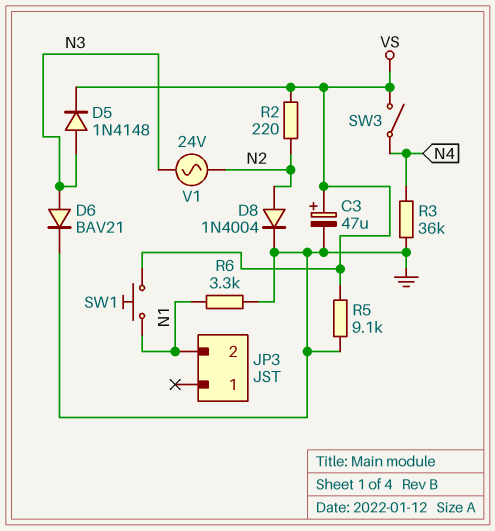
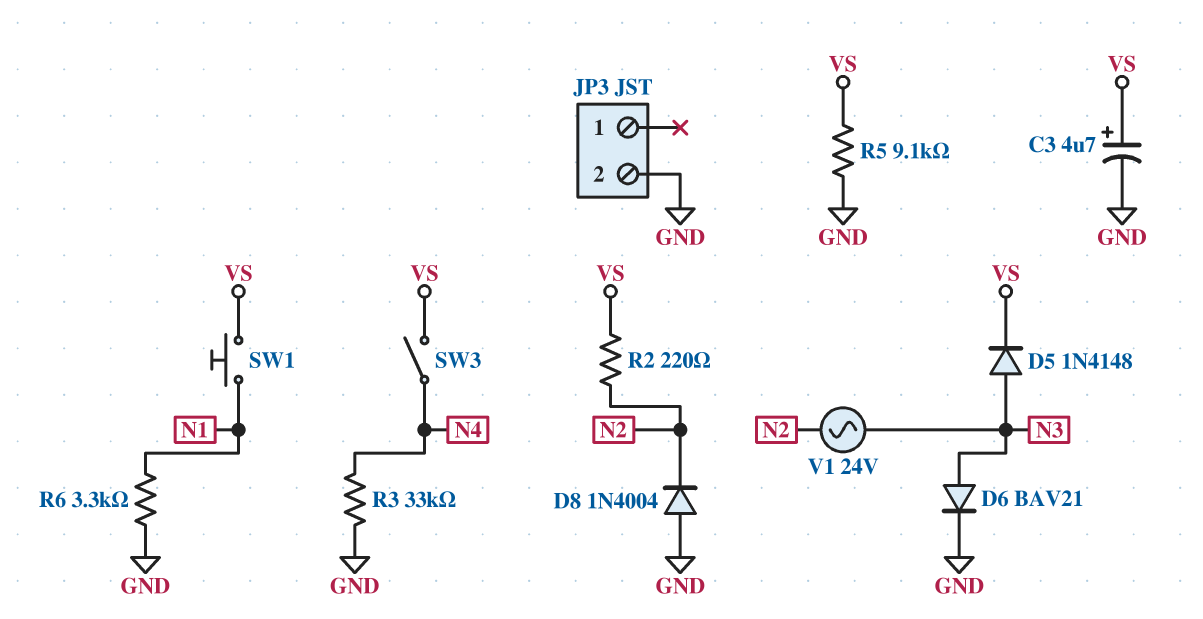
C3: 47uF (plus VS, minus GND) -> 4.7uF (plus VS, minus GND)
D8: diode 1N4004 (A N2, K GND) -> diode 1N4004 (A GND, K N2)
JP3 pin 2: N1 -> GND
R3: 36k (GND, N4) -> 33k (GND, N4)

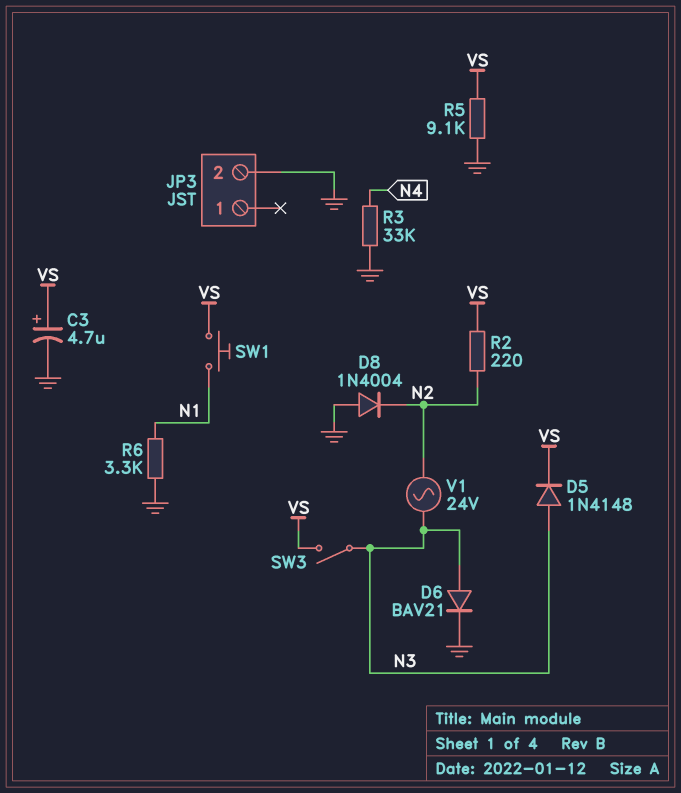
SW3: switch (N4, VS) -> switch (N3, VS)

